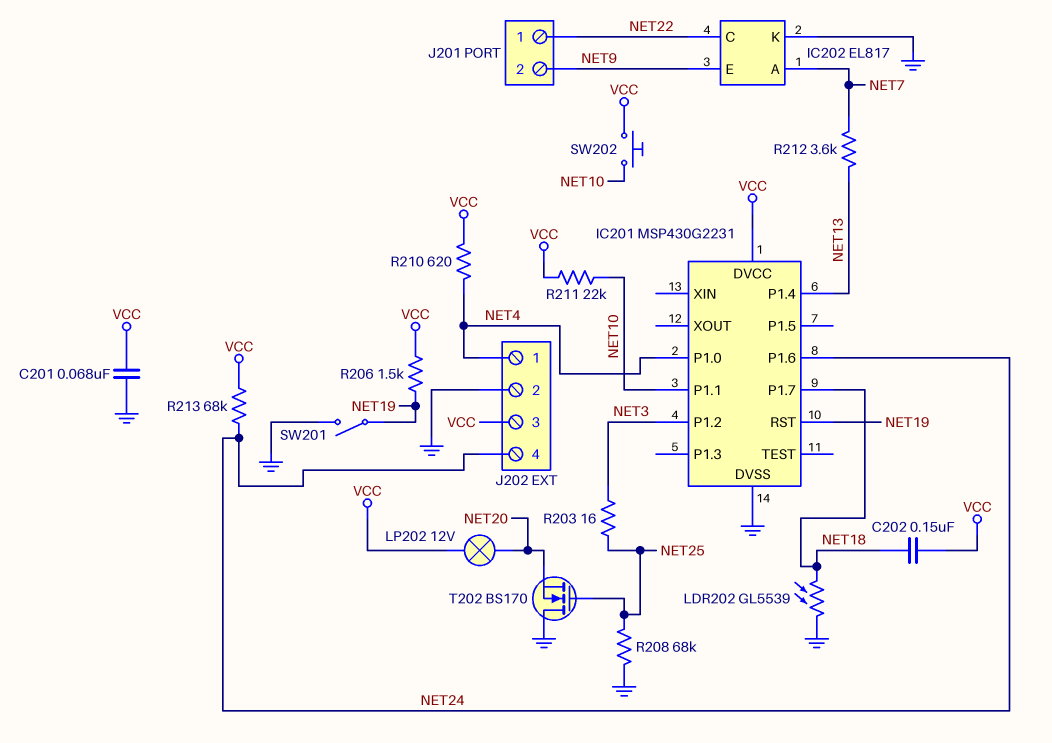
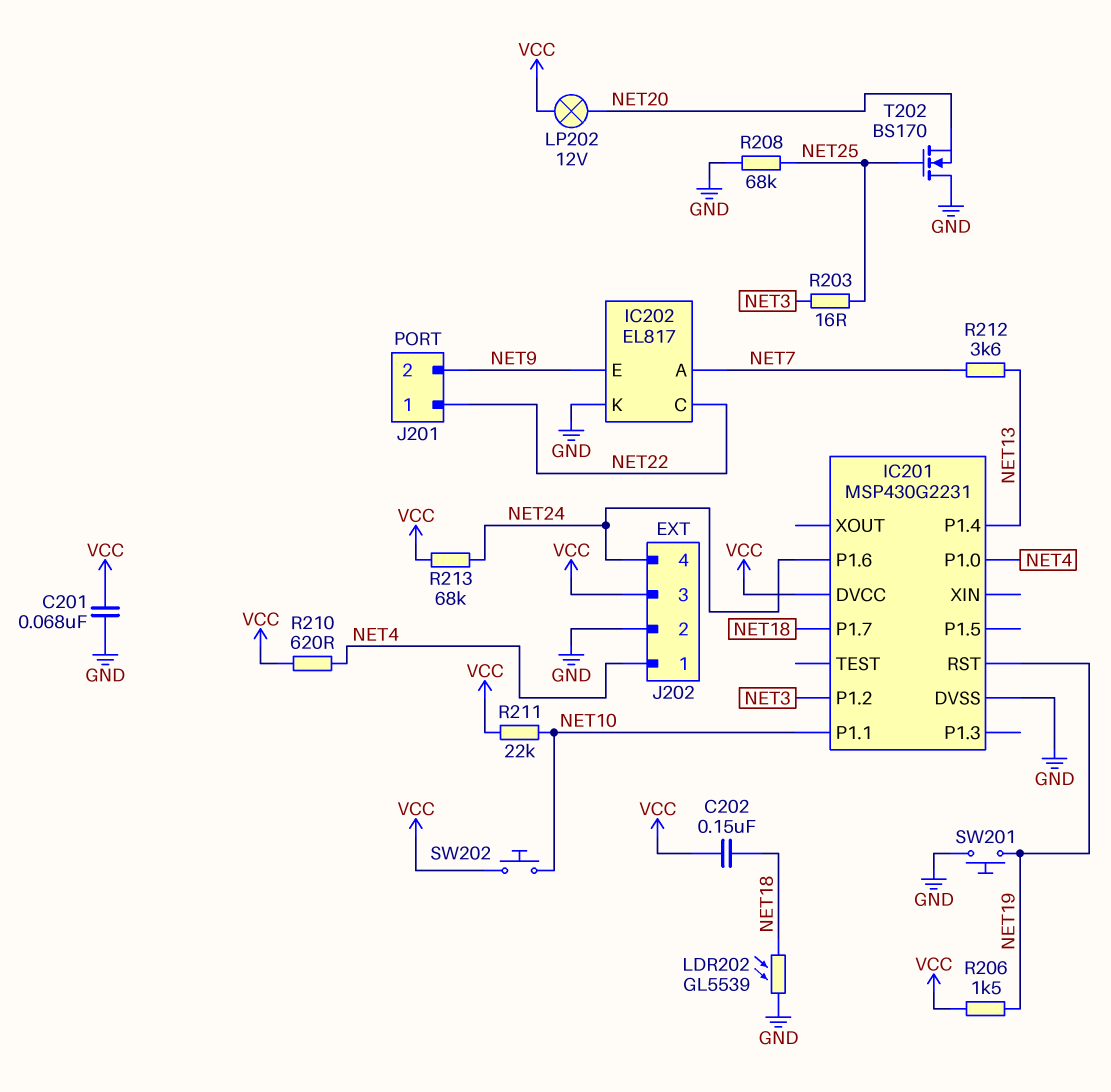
SW201: switch (GND, NET19) -> button (GND, NET19)

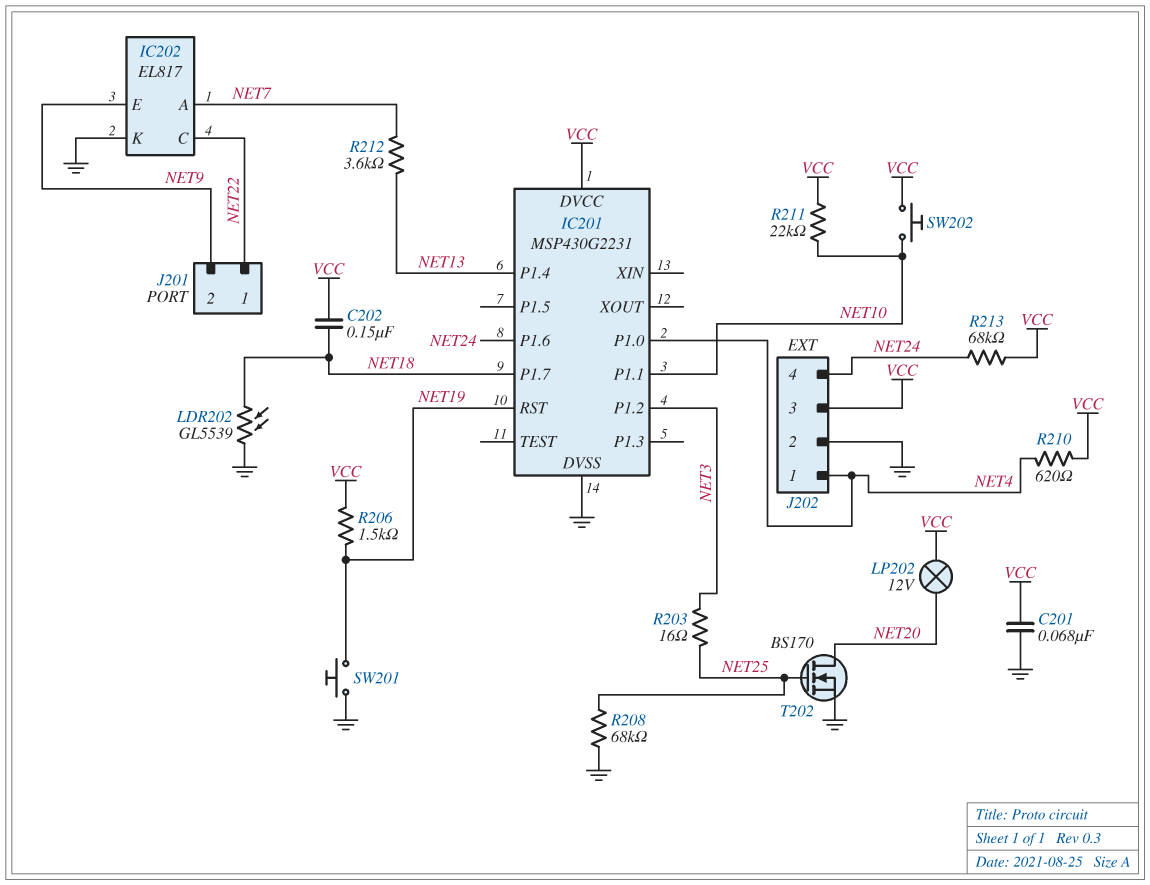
T202: NMOS BS170 (G NET25, D GND, S NET20) -> NMOS BS170 (G NET25, D NET20, S GND)

